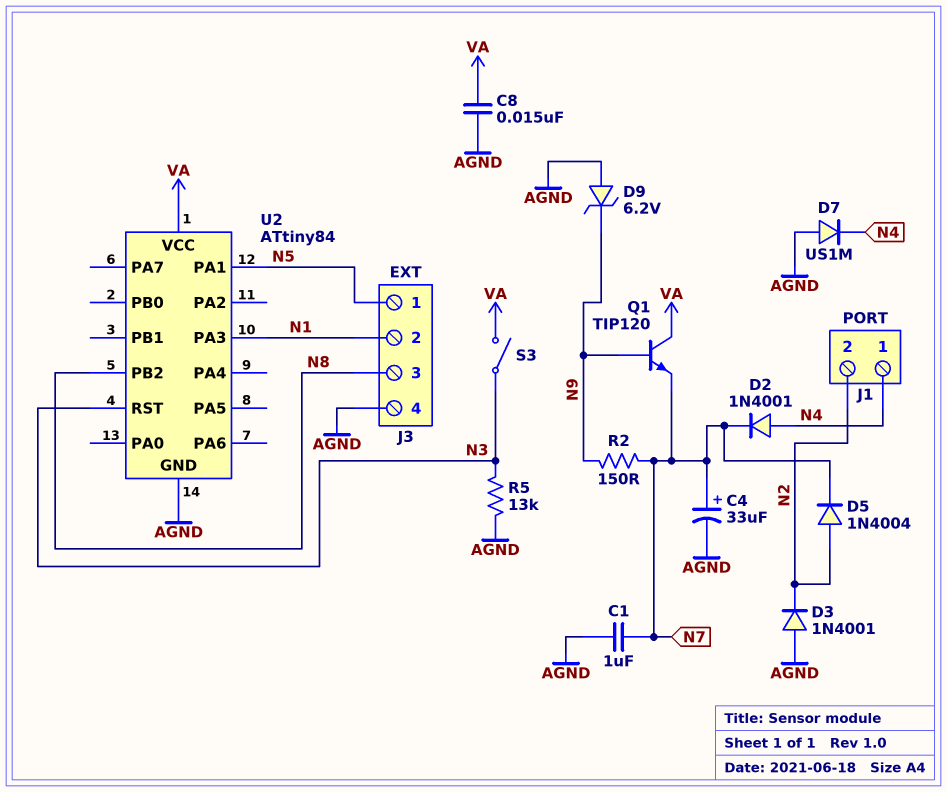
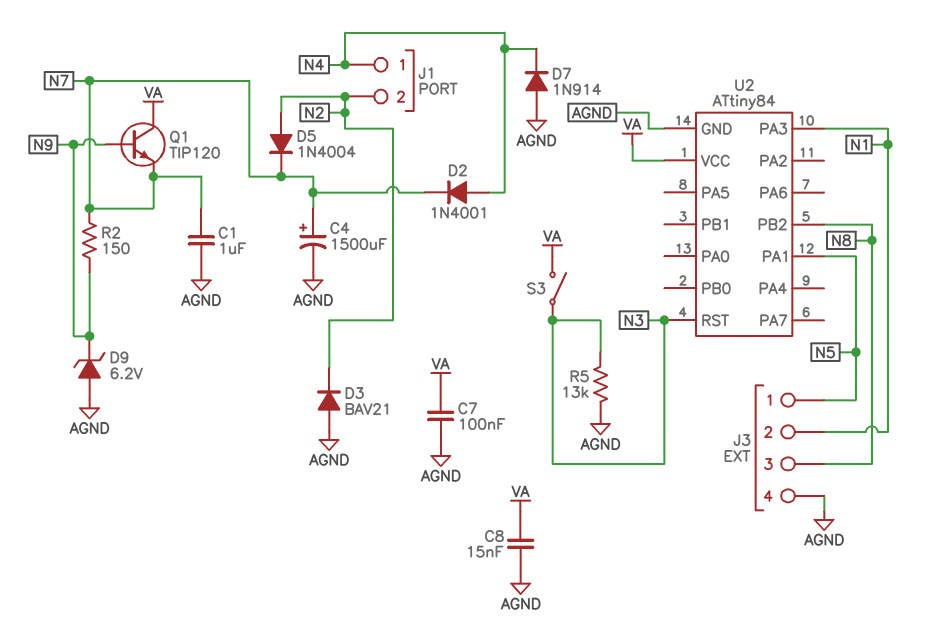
C4: 33uF (plus N7, minus AGND) -> 1500uF (plus N7, minus AGND)
C7: none -> 100nF (AGND, VA)
D3: diode 1N4001 (A AGND, K N2) -> diode BAV21 (A AGND, K N2)
D7: diode US1M (A AGND, K N4) -> diode 1N914 (A AGND, K N4)

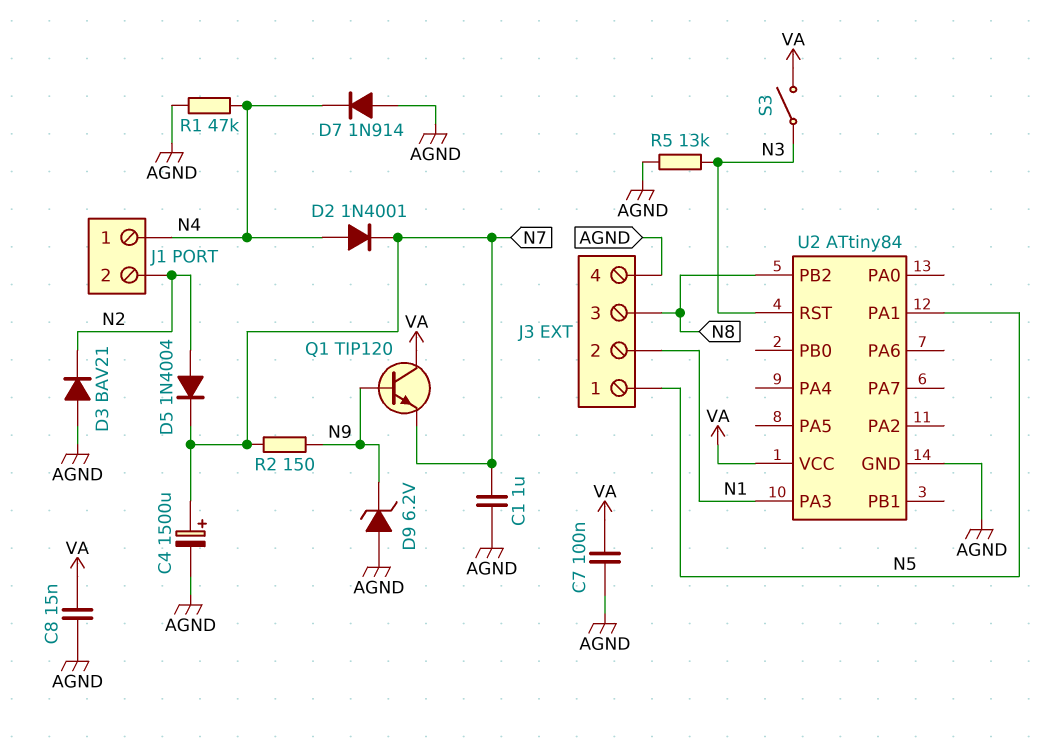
R1: none -> 47k (AGND, N4)

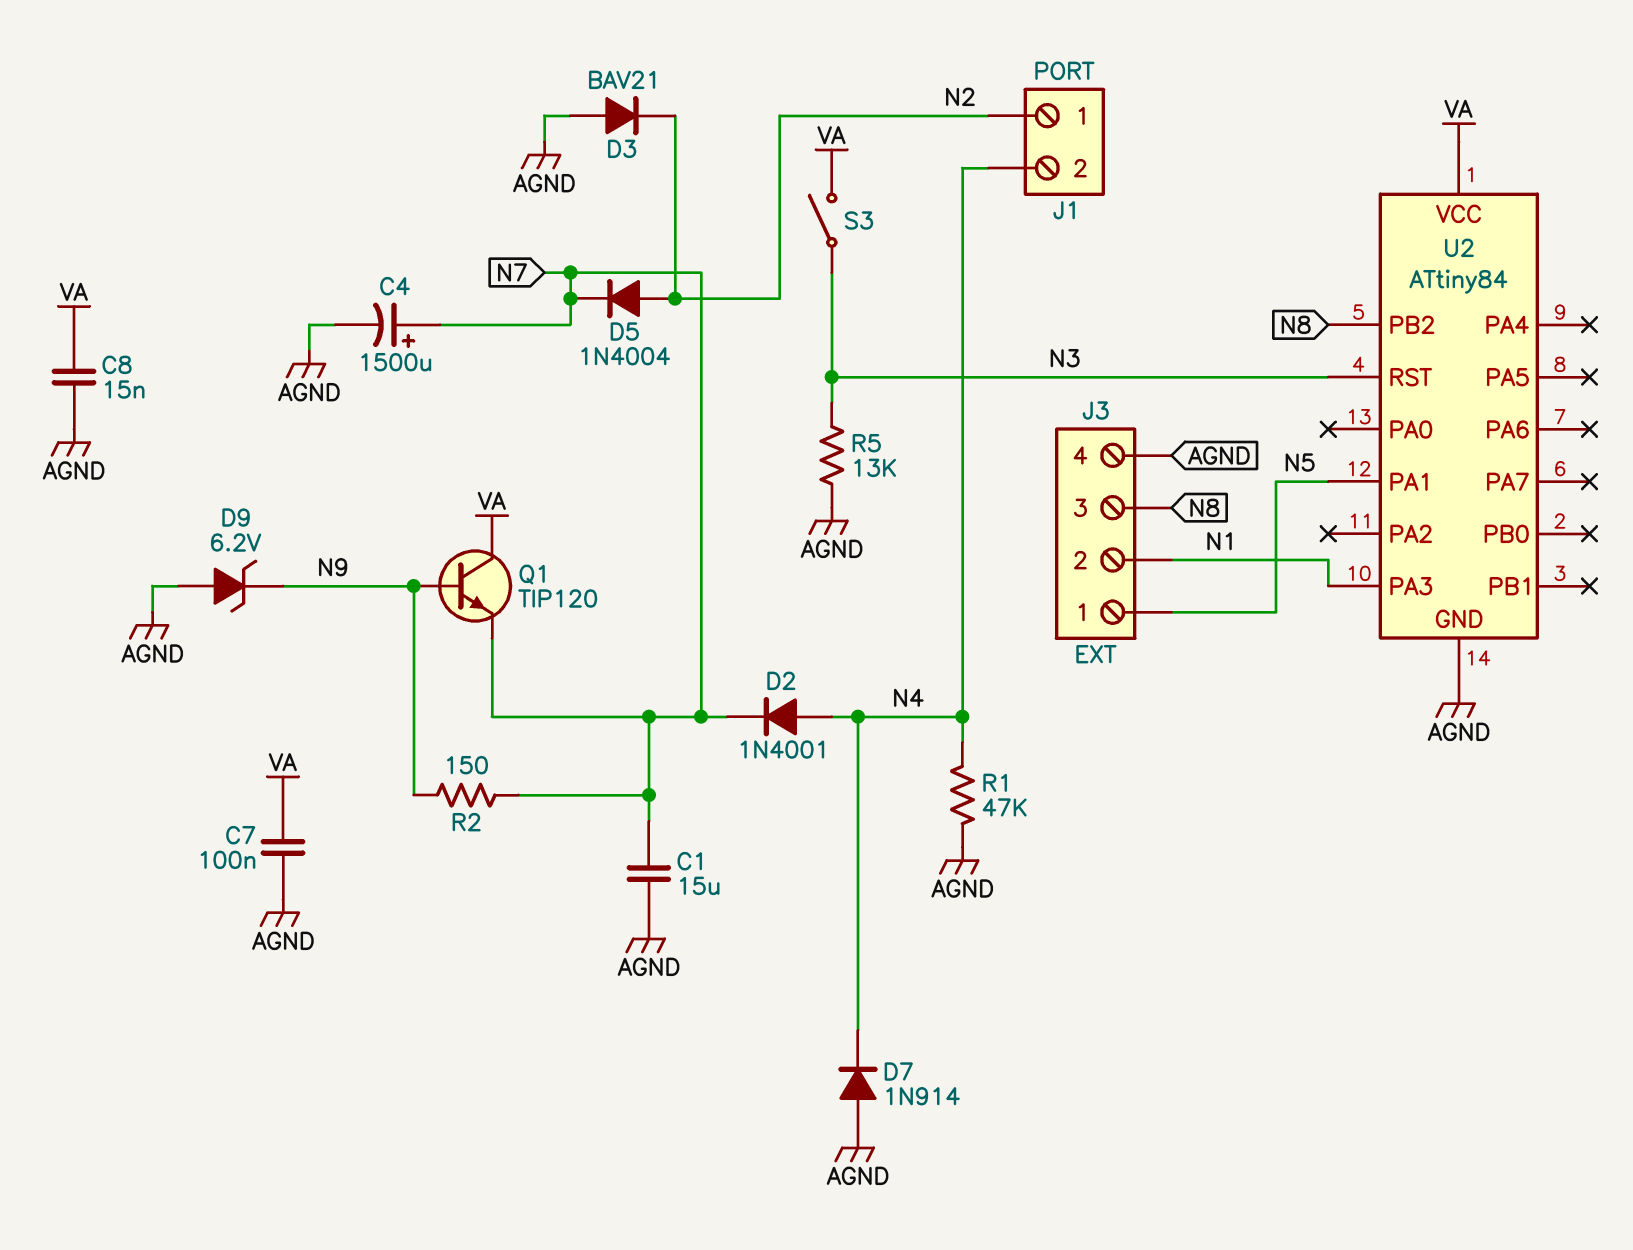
C1: 1uF (AGND, N7) -> 15uF (AGND, N7)
J1 pin 1: N4 -> N2
J1 pin 2: N2 -> N4

